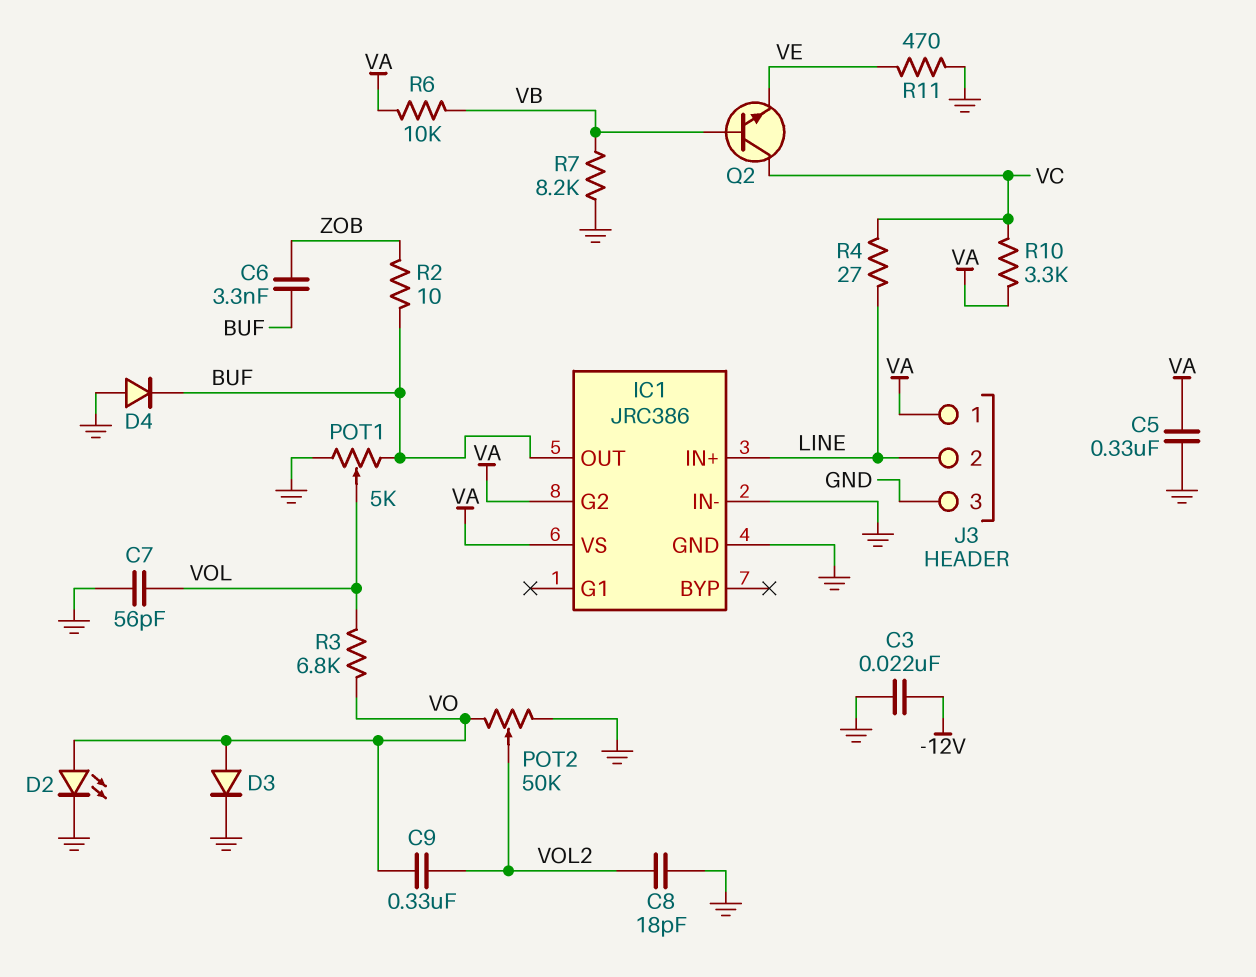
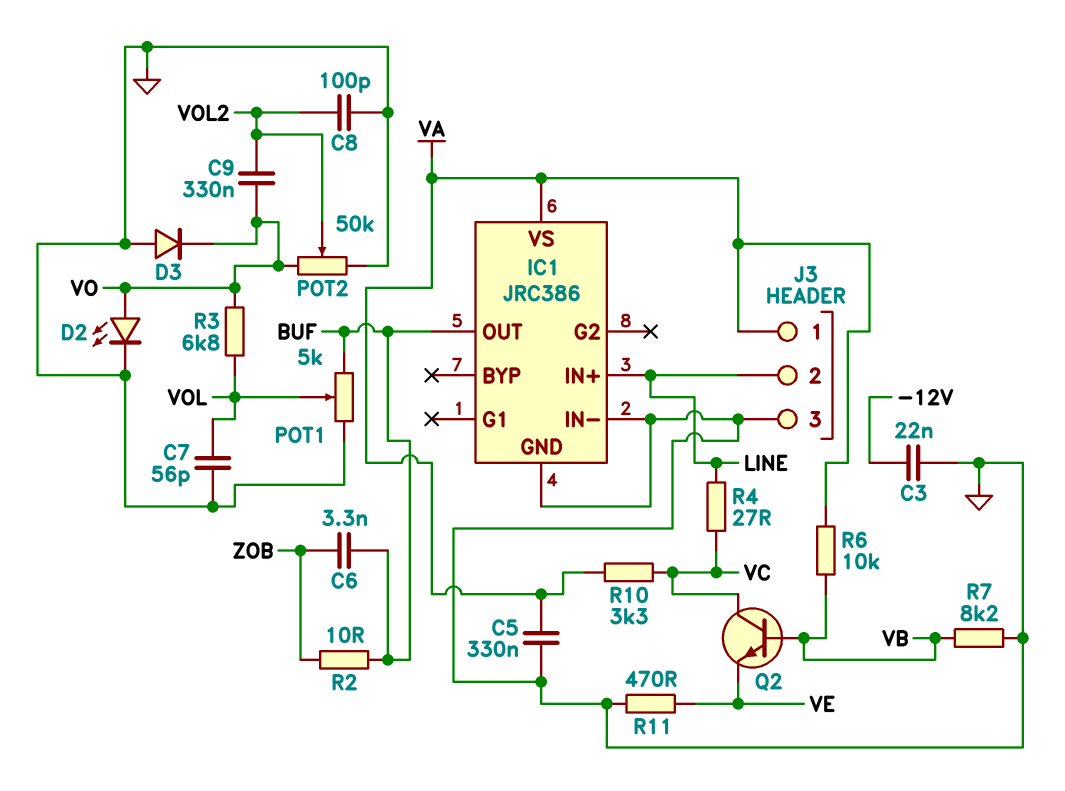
C8: 18pF (GND, VOL2) -> 100pF (GND, VOL2)
D3: diode (A VO, K GND) -> diode (A GND, K VO)
D4: diode (A GND, K BUF) -> none
IC1 pin G2: VA -> none

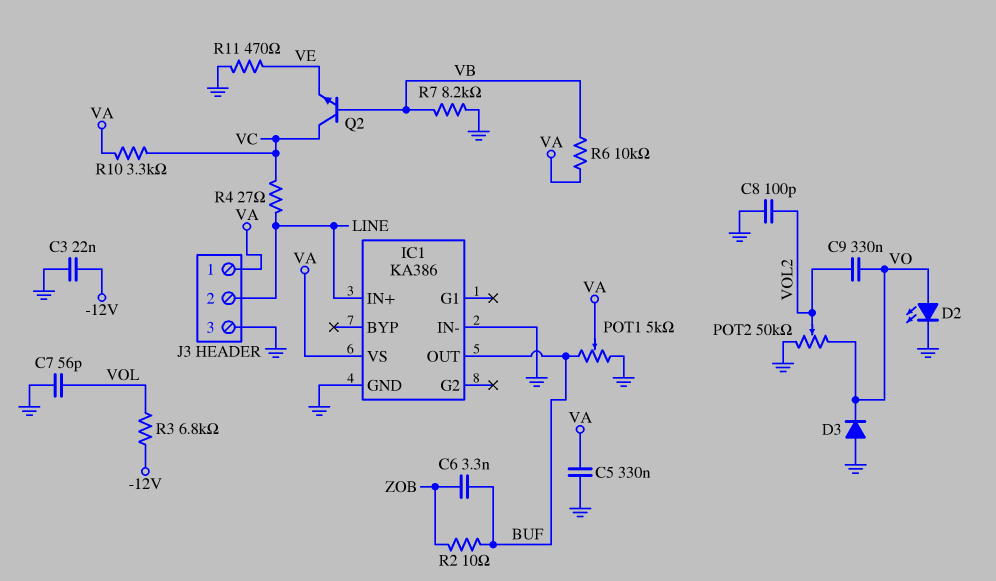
IC1: JRC386 -> KA386
POT1: 5k (BUF, GND, wiper VOL) -> 5k (BUF, GND, wiper VA)
R3: 6.8k (VO, VOL) -> 6.8k (-12V, VOL)

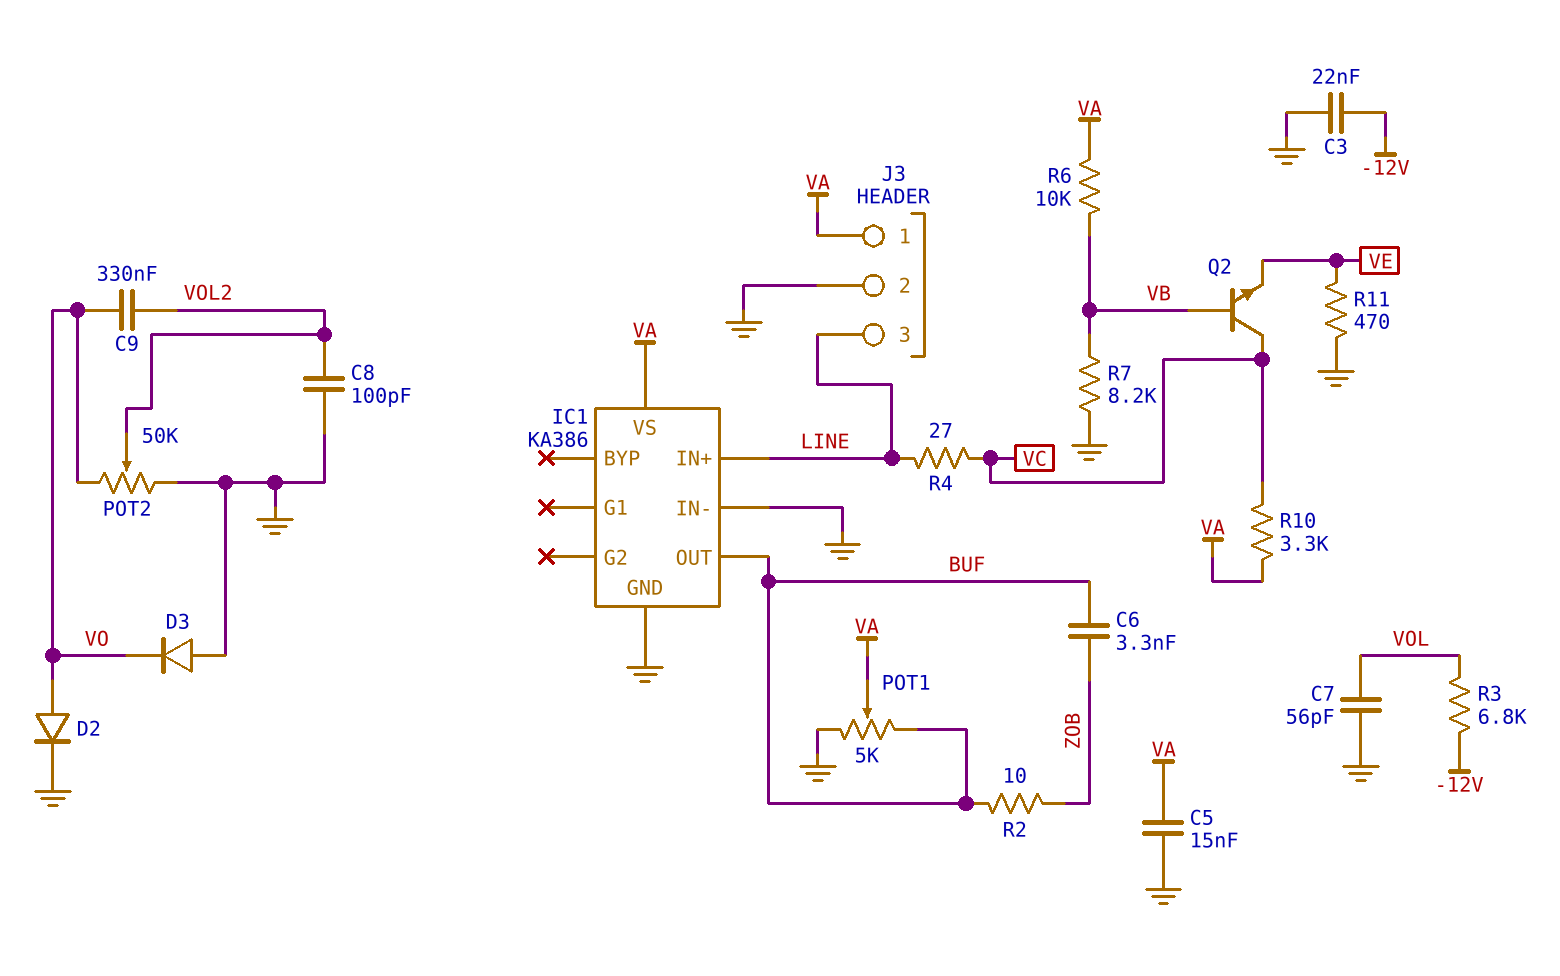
C5: 330nF (GND, VA) -> 15nF (GND, VA)
D2: LED (A VO, K GND) -> diode (A VO, K GND)
J3 pin 2: LINE -> GND
J3 pin 3: GND -> LINE

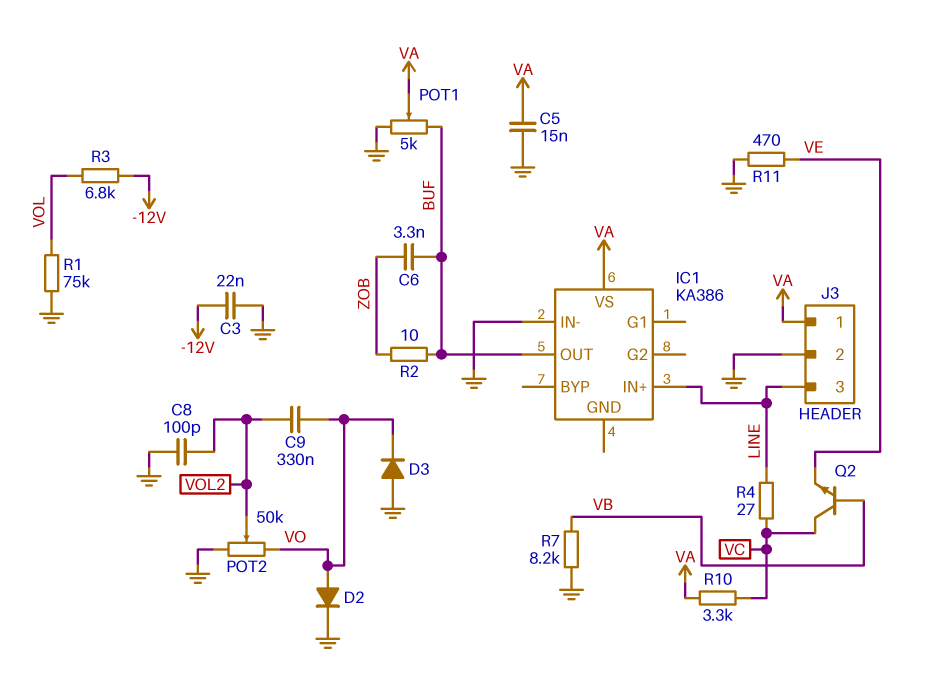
C7: 56pF (GND, VOL) -> none
IC1 pin GND: GND -> none
R1: none -> 75k (GND, VOL)
R6: 10k (VA, VB) -> none

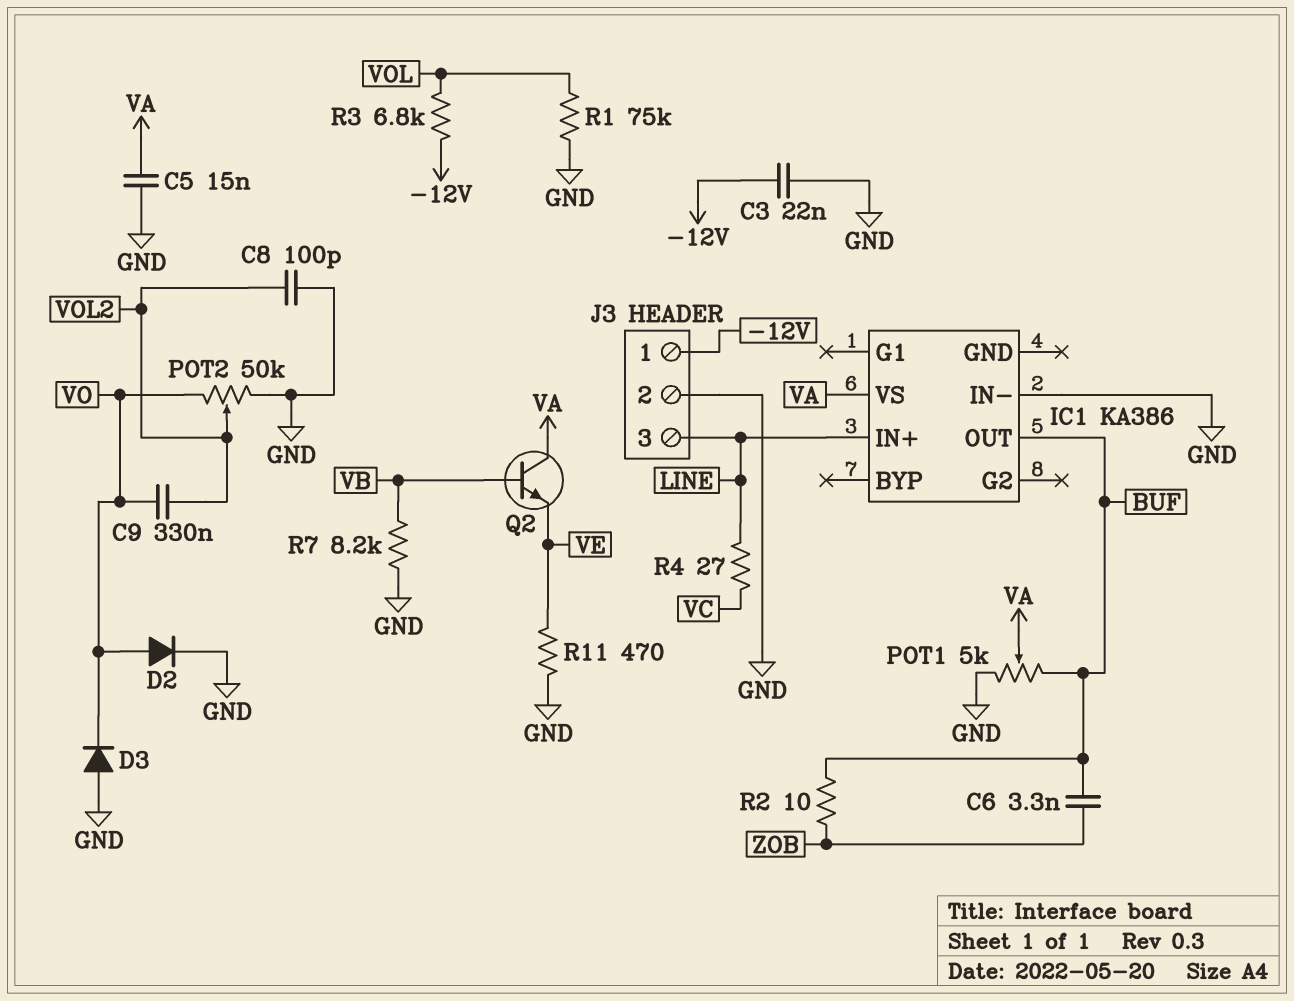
J3 pin 1: VA -> -12V
Q2: NPN (B VB, C VC, E VE) -> NPN (B VB, C VA, E VE)
R10: 3.3k (VA, VC) -> none

